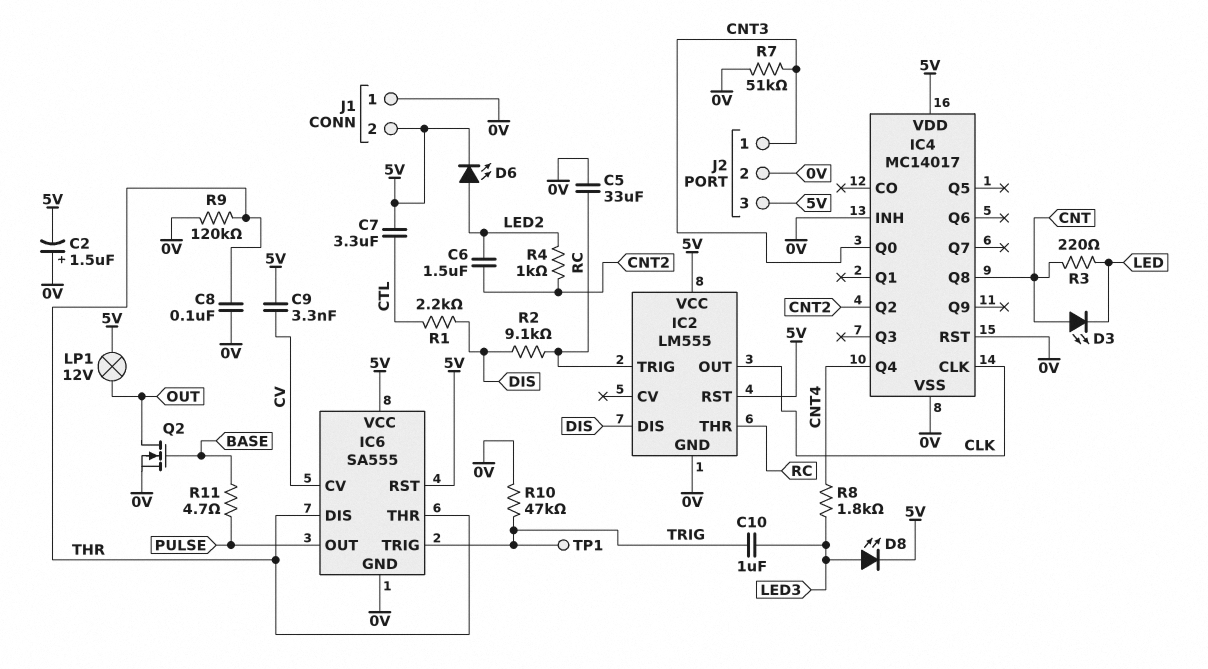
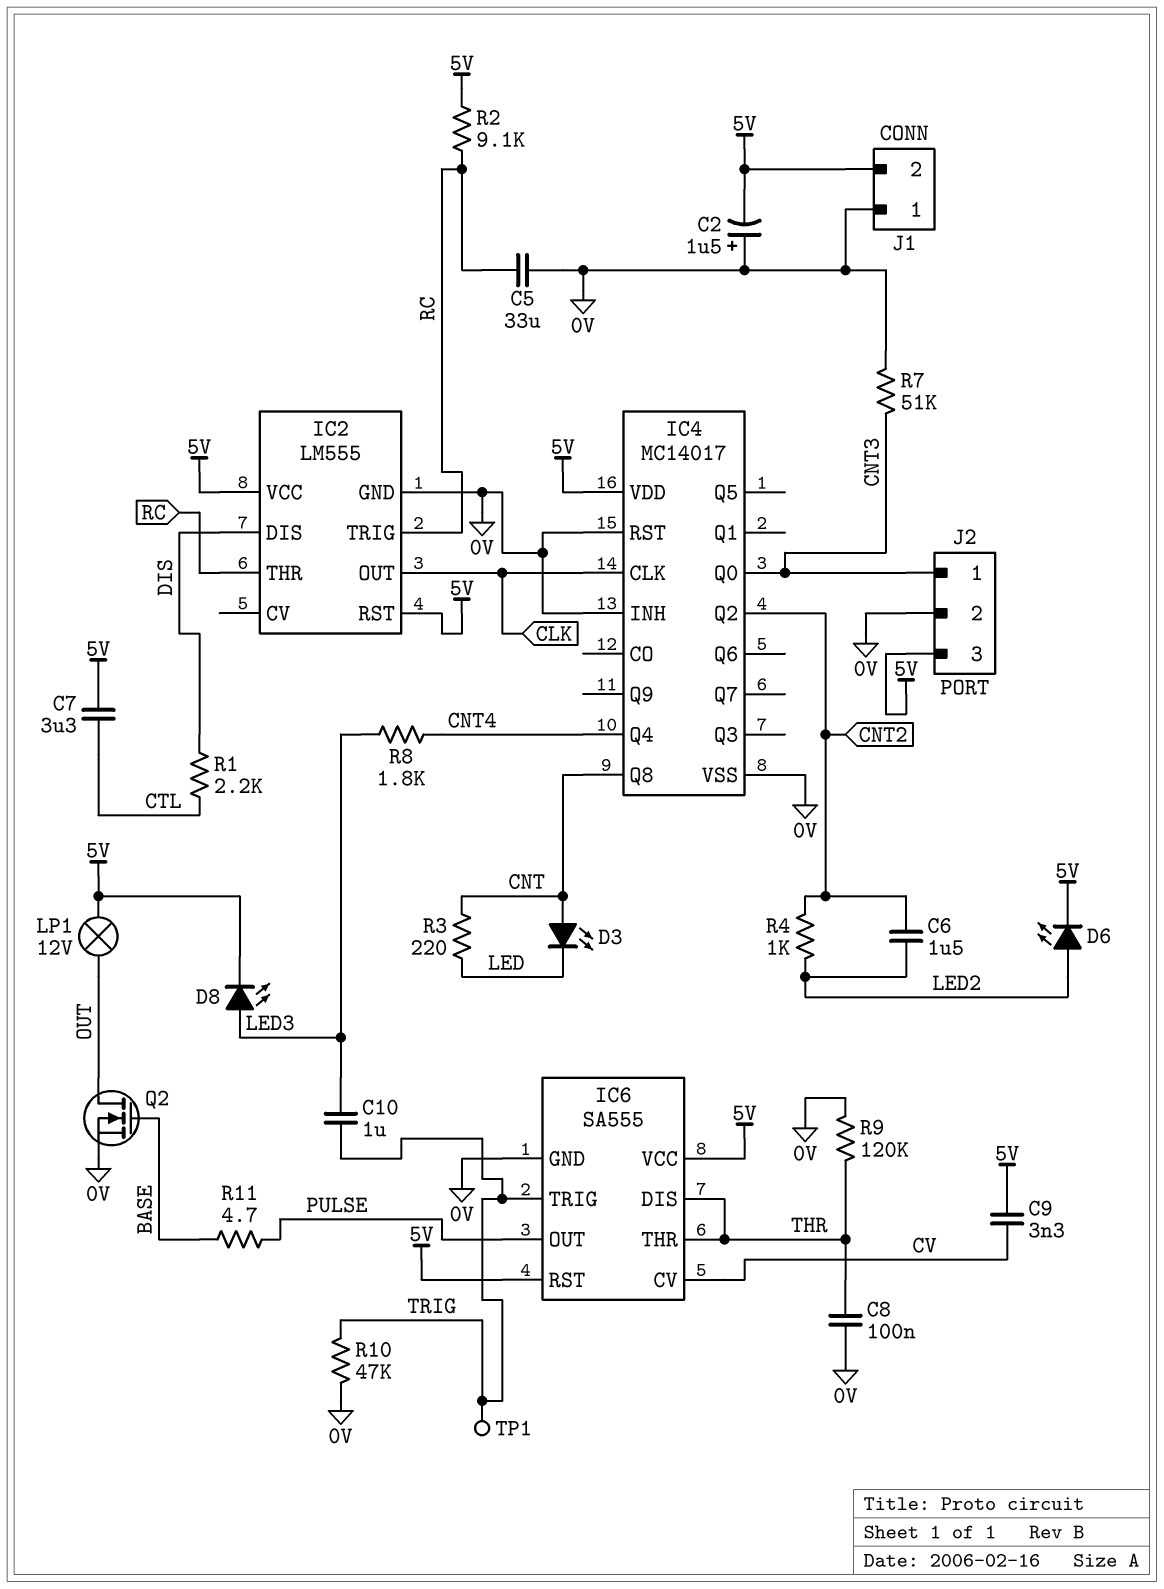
R2: 9.1k (DIS, RC) -> 9.1k (5V, RC)

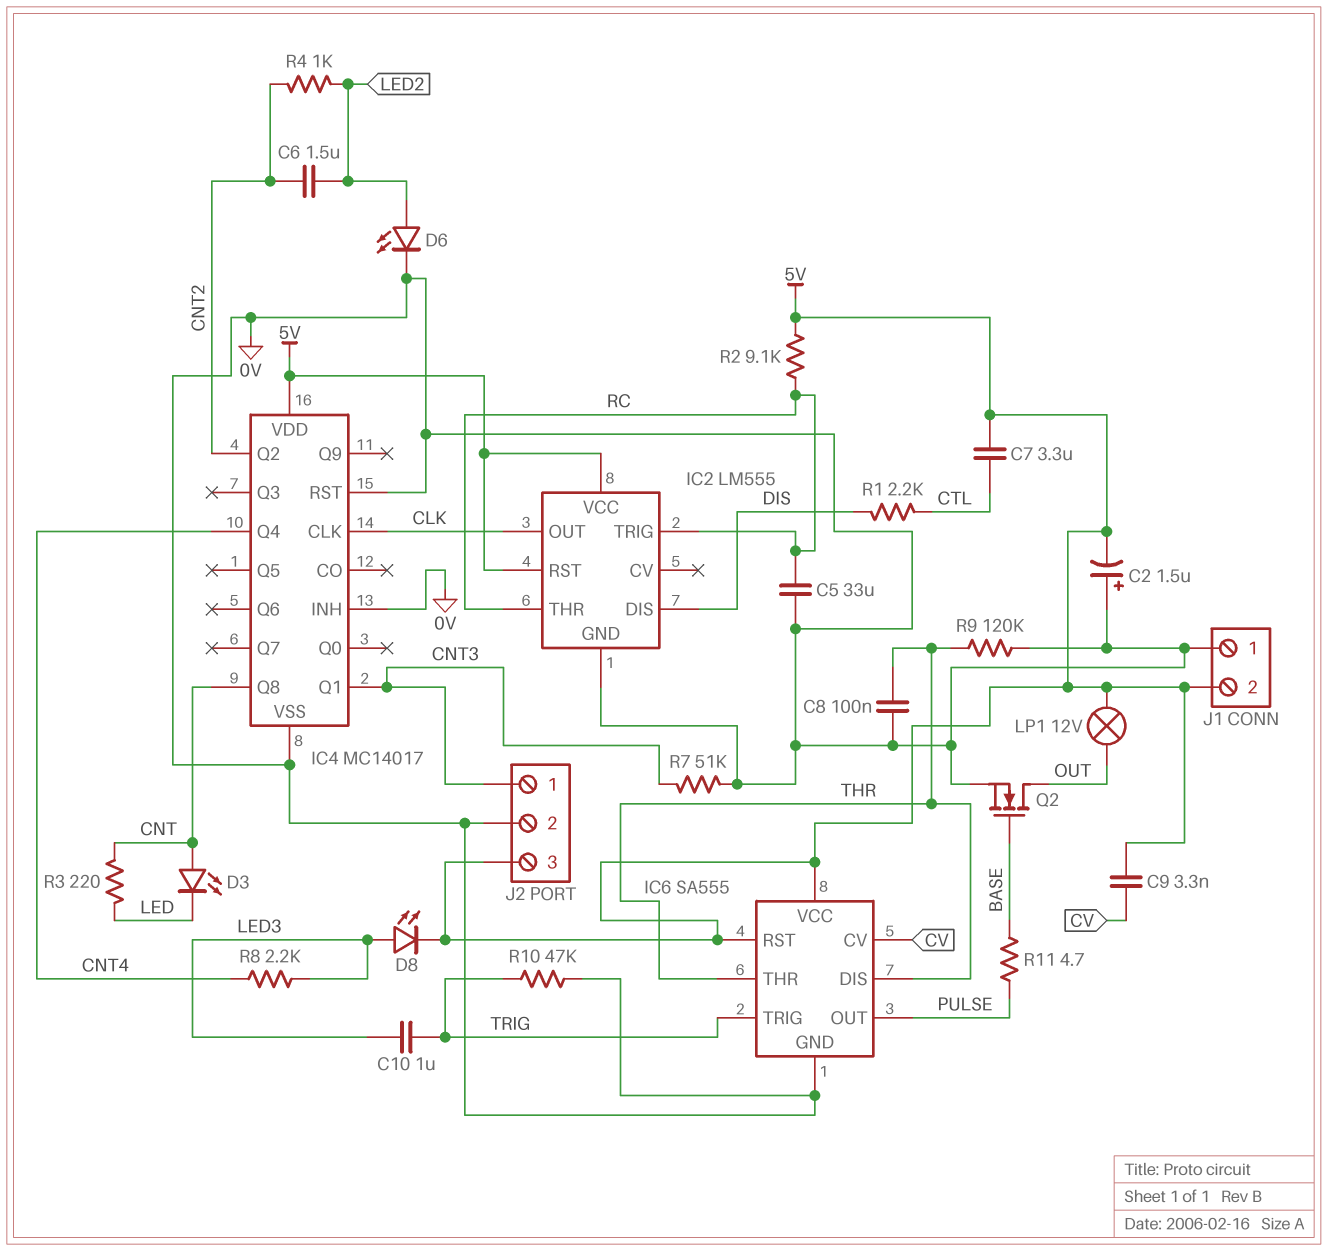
D6: LED (A LED2, K 5V) -> LED (A LED2, K 0V)
IC4 pin Q0: CNT3 -> none
IC4 pin Q1: none -> CNT3
R8: 1.8k (CNT4, LED3) -> 2.2k (CNT4, LED3)
TP1: test point (TRIG) -> none

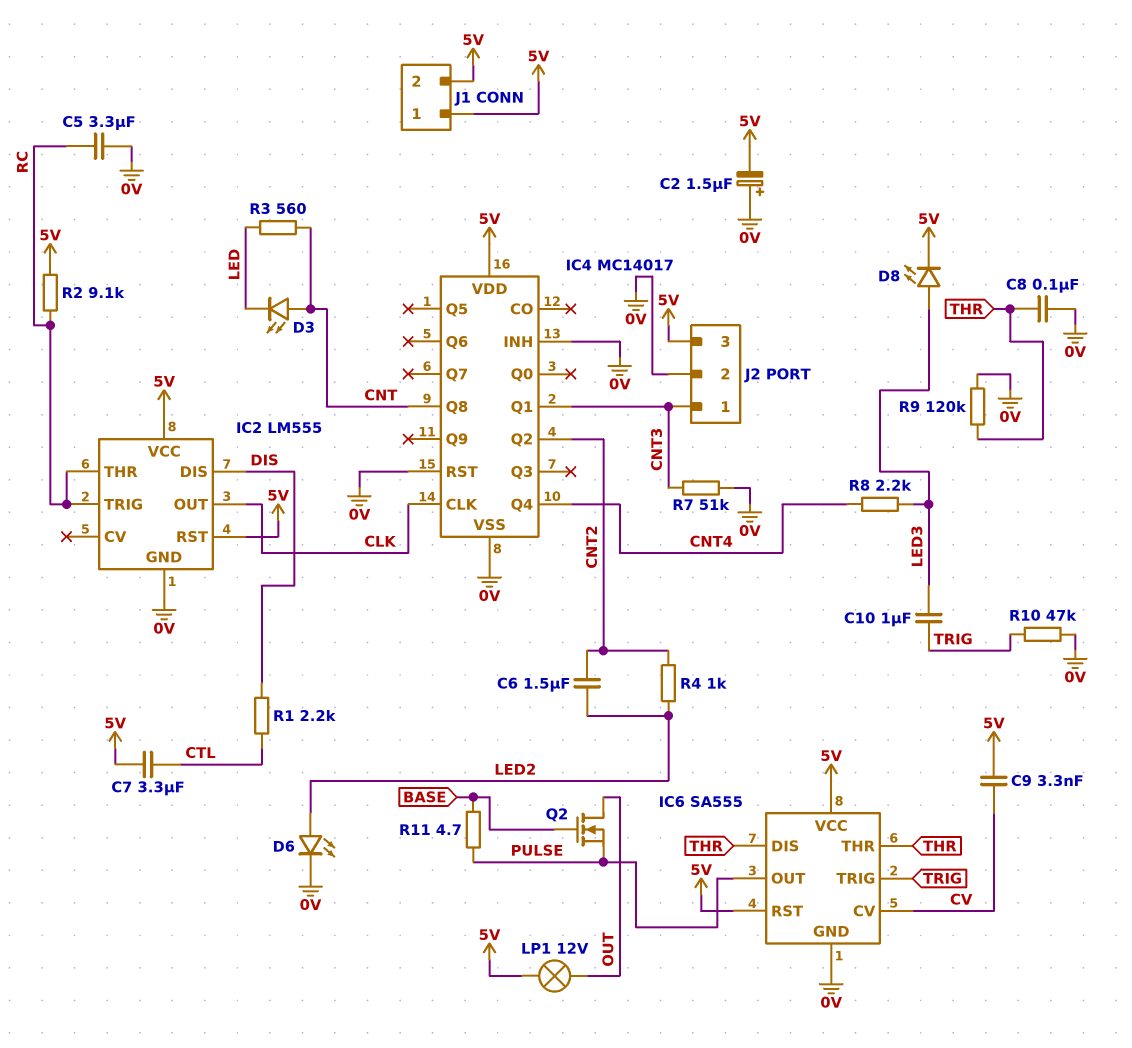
C5: 33uF (0V, RC) -> 3.3uF (0V, RC)
J1 pin 1: 0V -> 5V
Q2: NMOS (G BASE, D OUT, S 0V) -> NMOS (G BASE, D OUT, S PULSE)
R3: 220 (CNT, LED) -> 560 (CNT, LED)

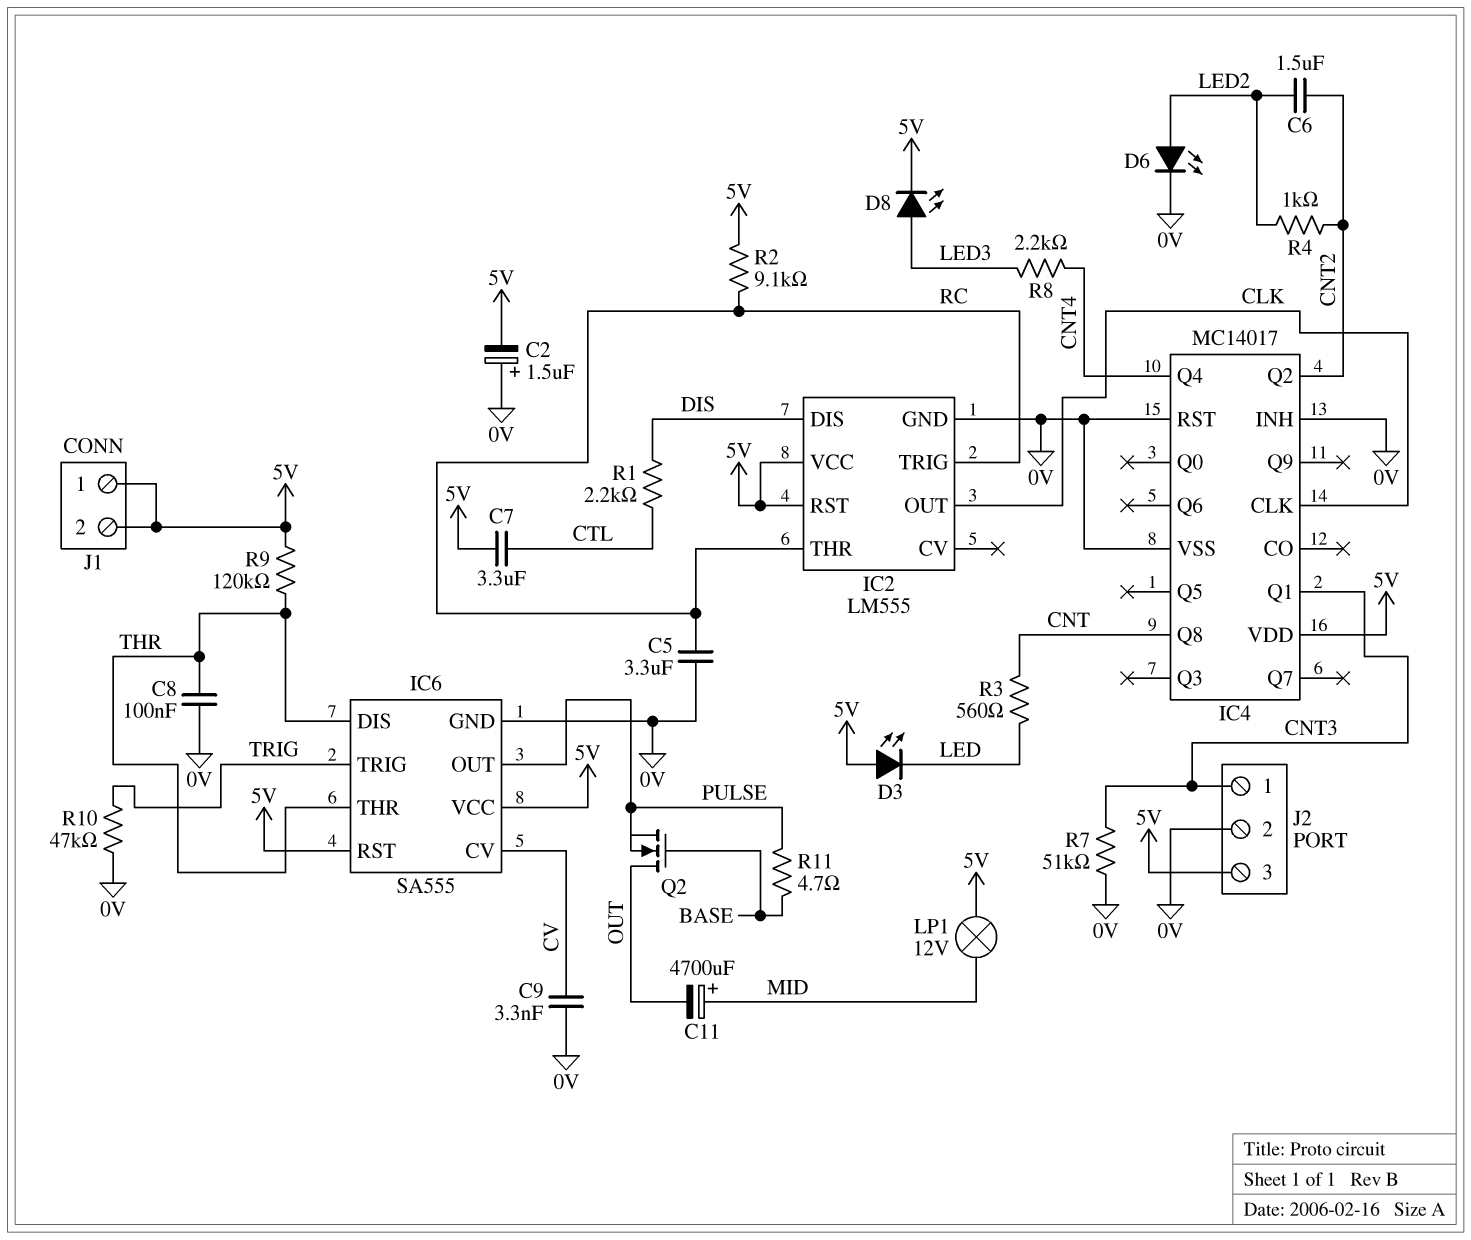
C9: 3.3nF (5V, CV) -> 3.3nF (0V, CV)
C10: 1uF (LED3, TRIG) -> none
C11: none -> 4700uF (plus MID, minus OUT)
D3: LED (A CNT, K LED) -> LED (A 5V, K LED)
LP1: lamp 12V (5V, OUT) -> lamp 12V (5V, MID)
R9: 120k (0V, THR) -> 120k (5V, THR)

